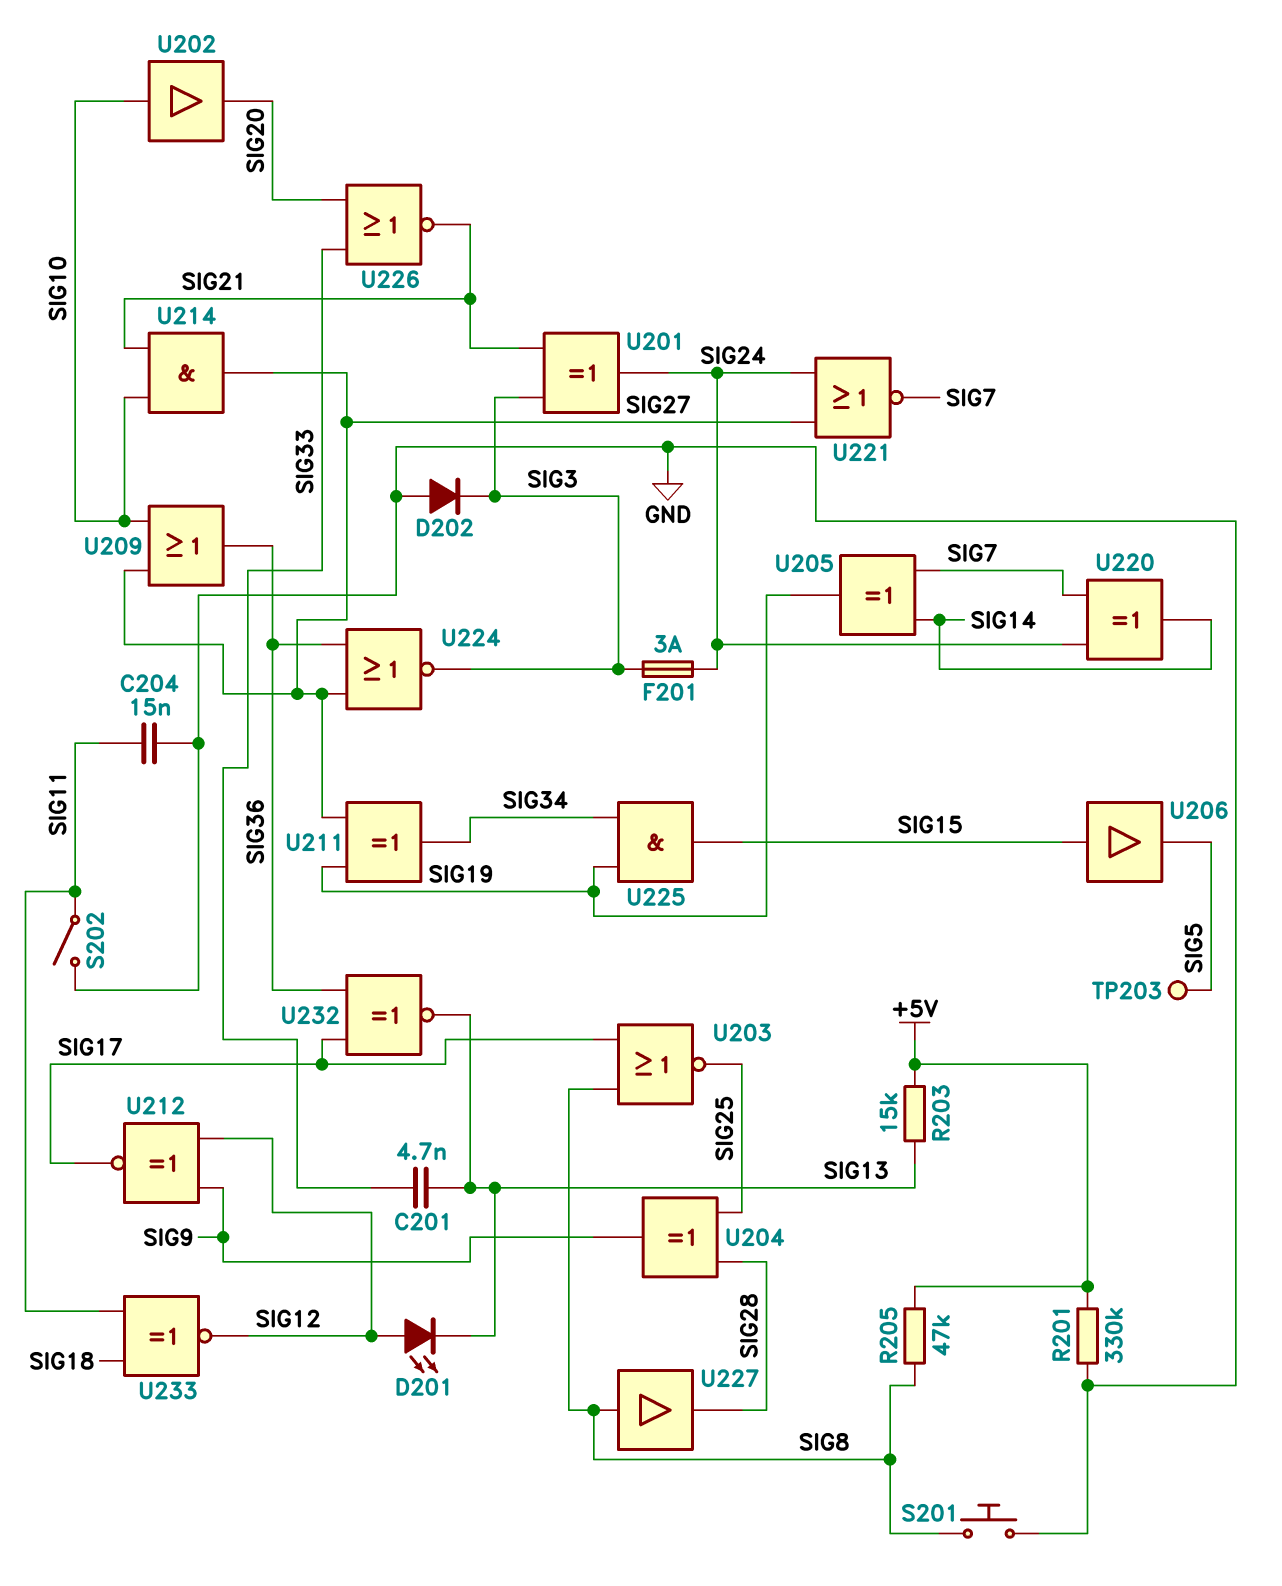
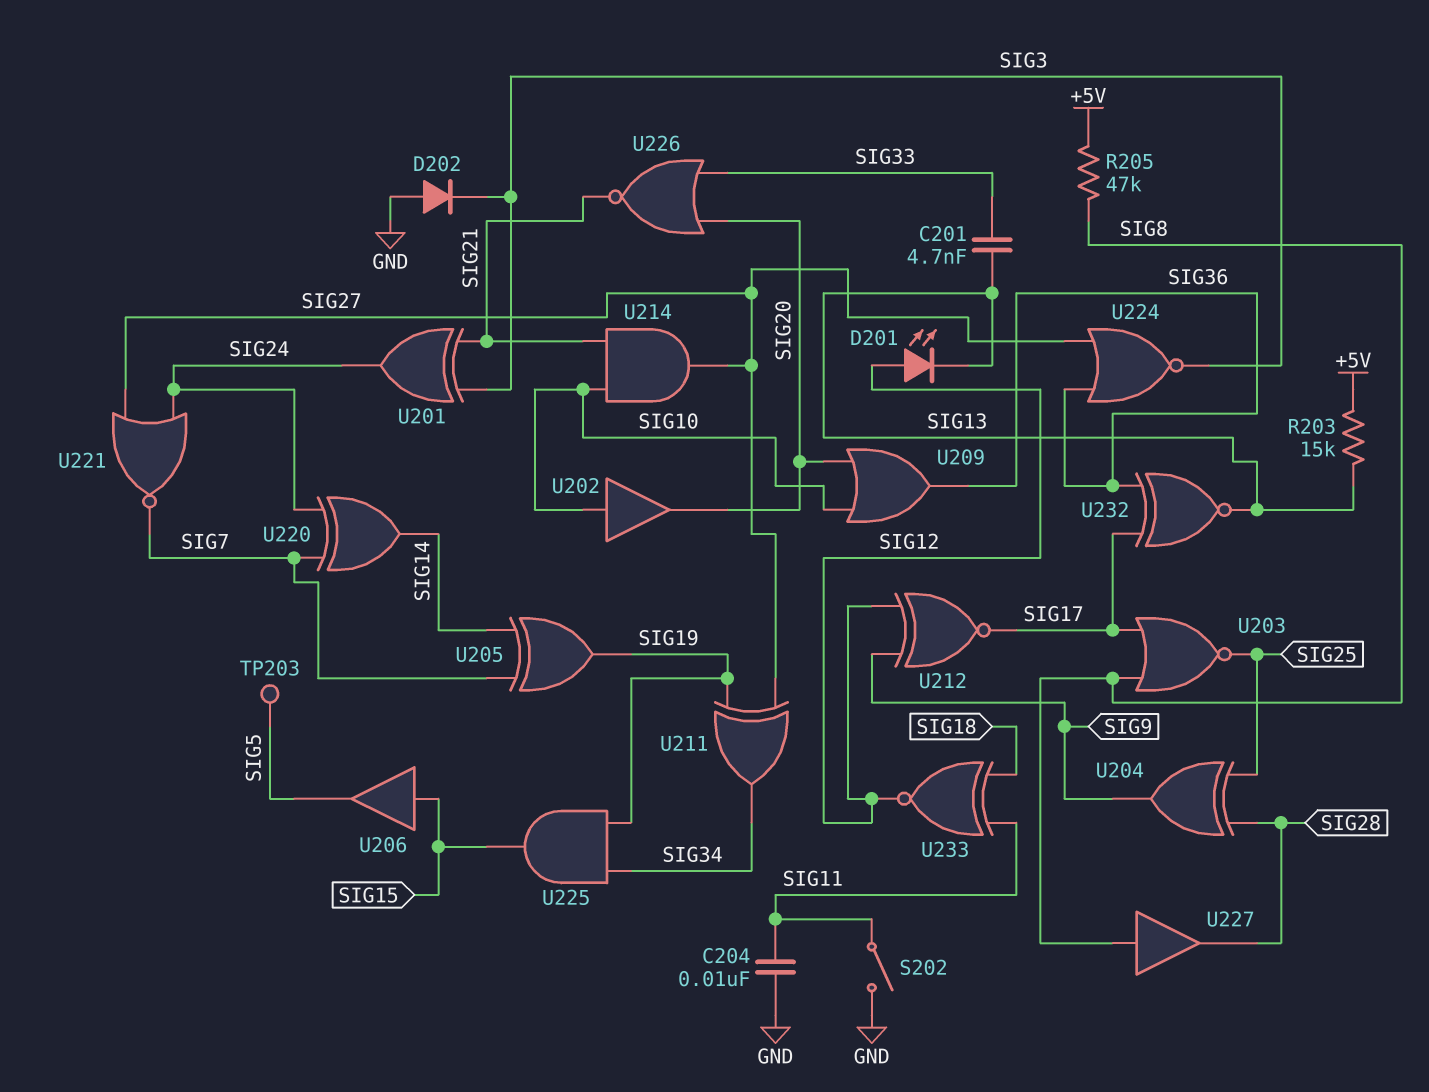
C204: 15nF (GND, SIG11) -> 10nF (GND, SIG11)
F201: 3A (SIG3, SIG24) -> none
R201: 330k (+5V, GND) -> none
S201: button (GND, SIG8) -> none
U209: OR (in SIG10, in SIG27, out SIG36) -> OR (in SIG10, in SIG20, out SIG36)

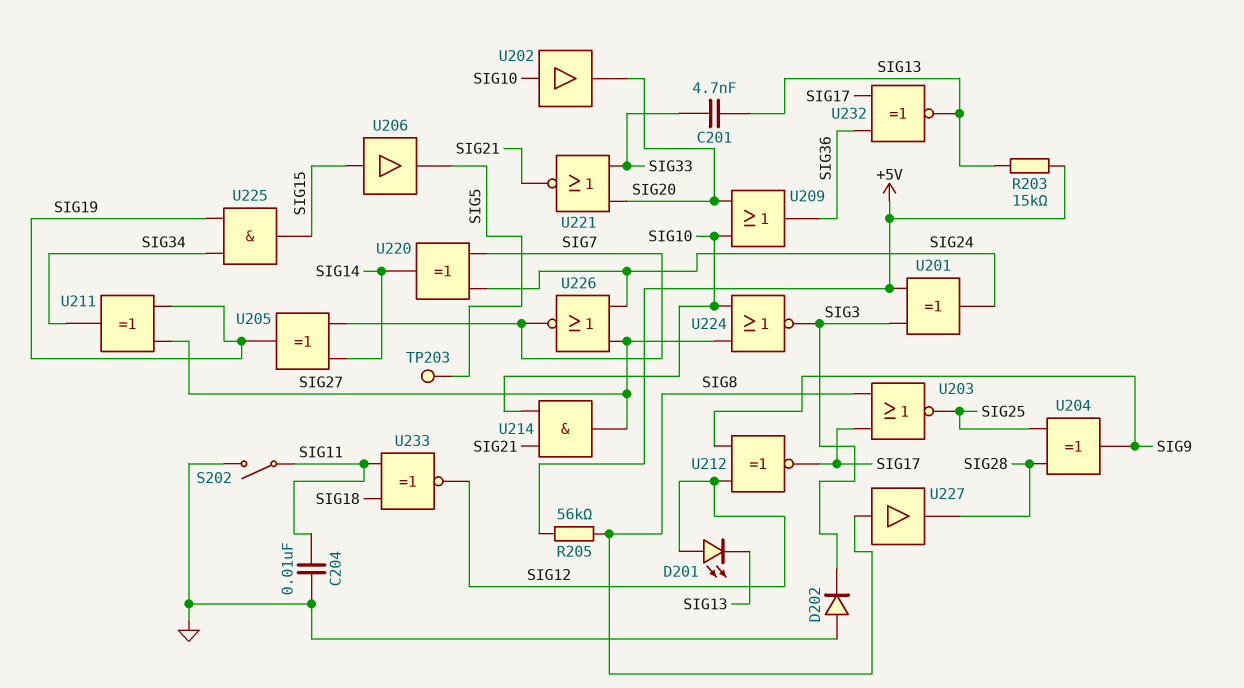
R205: 47k (+5V, SIG8) -> 56k (+5V, SIG8)
U201: XOR (in SIG3, in SIG21, out SIG24) -> XOR (in +5V, in SIG3, out SIG24)
U221: NOR (in SIG24, in SIG27, out SIG7) -> NOR (in SIG20, in SIG33, out SIG21)
U224: NOR (in SIG27, in SIG36, out SIG3) -> NOR (in SIG10, in SIG27, out SIG3)
U226: NOR (in SIG20, in SIG33, out SIG21) -> NOR (in SIG24, in SIG27, out SIG7)

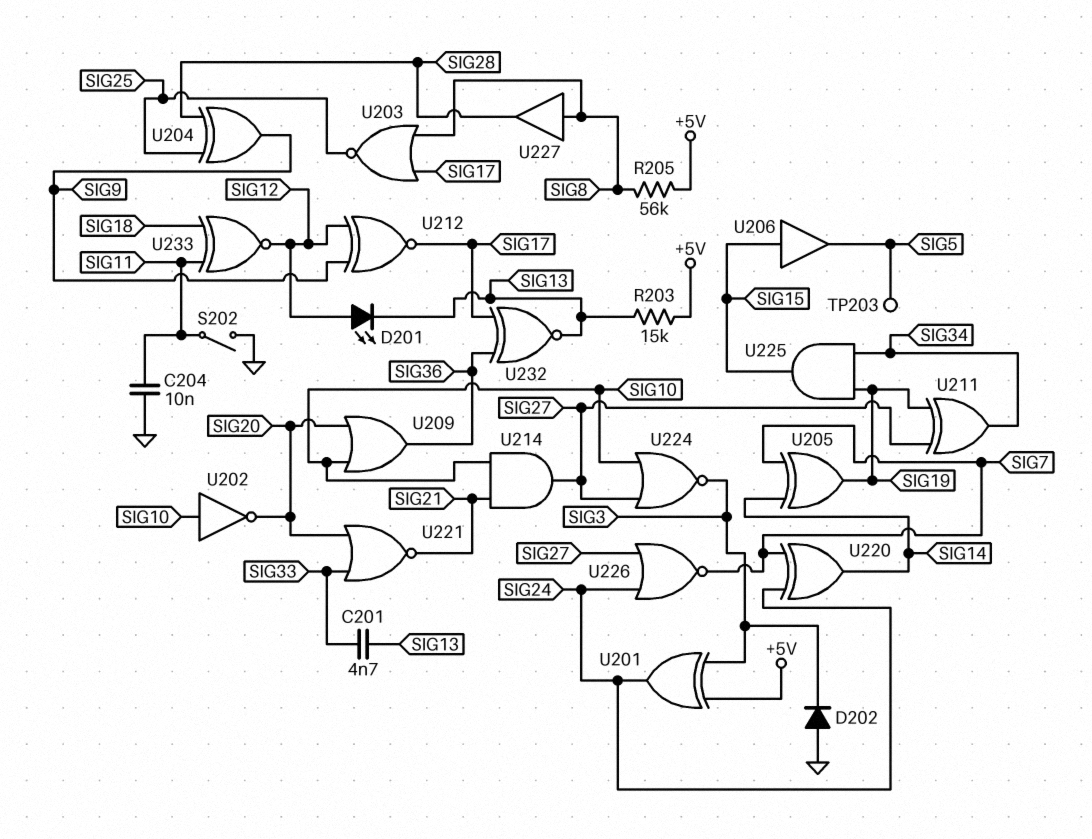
U202: buffer (in SIG10, out SIG20) -> NOT (in SIG10, out SIG20)

